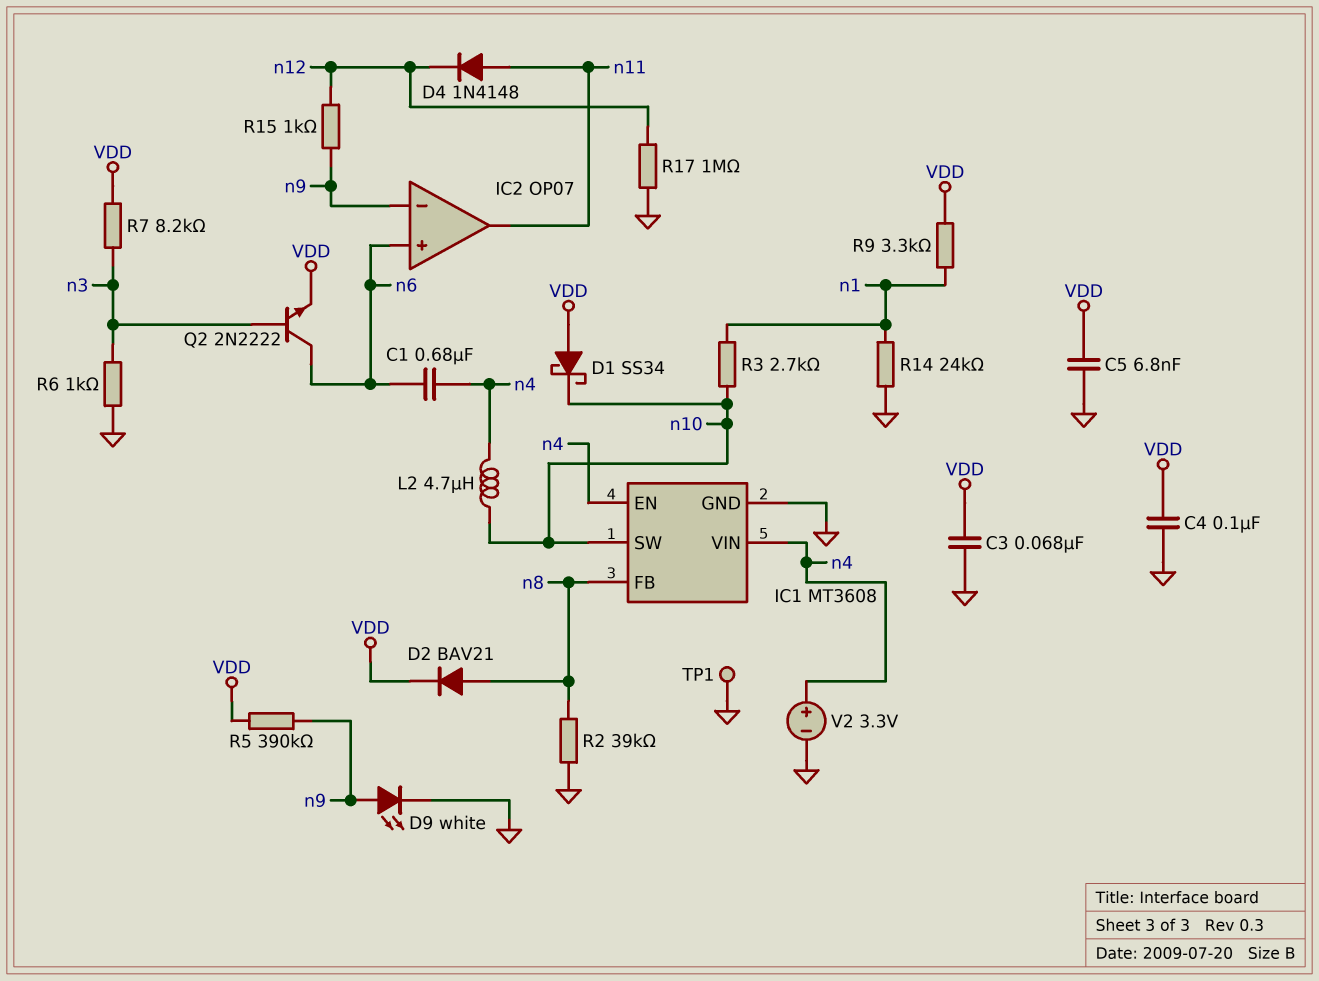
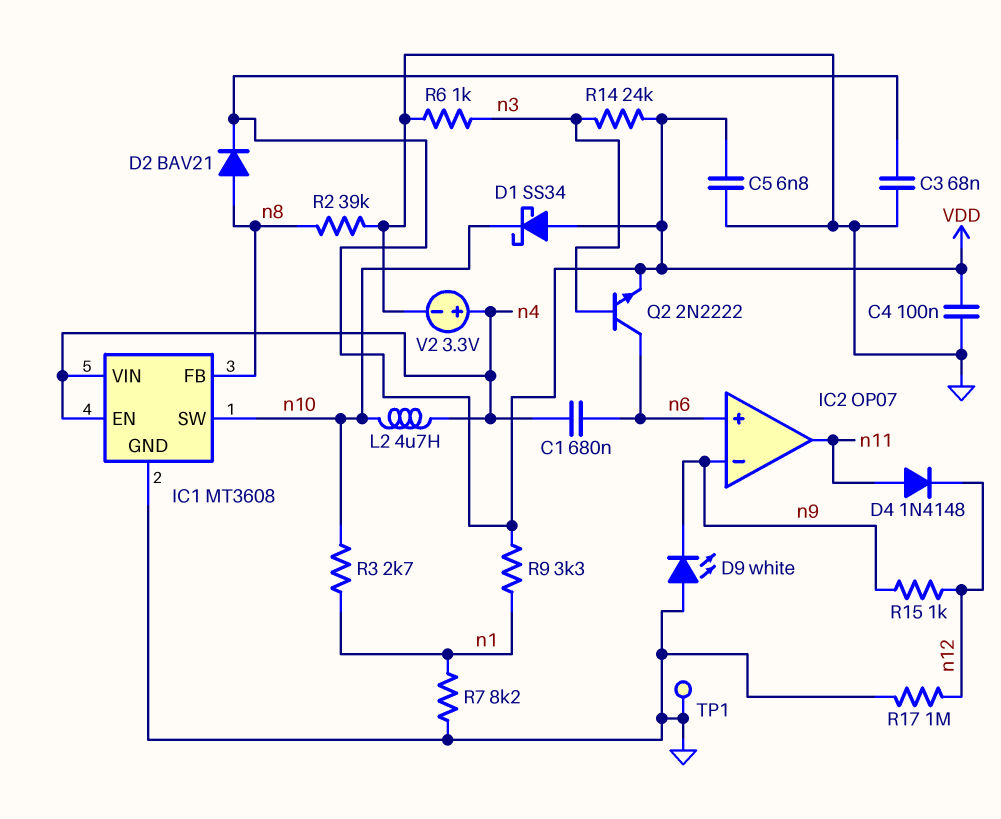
D9: LED white (A n9, K GND) -> LED white (A GND, K n9)
R5: 390k (VDD, n9) -> none
R7: 8.2k (VDD, n3) -> 8.2k (GND, n1)
R14: 24k (GND, n1) -> 24k (VDD, n3)

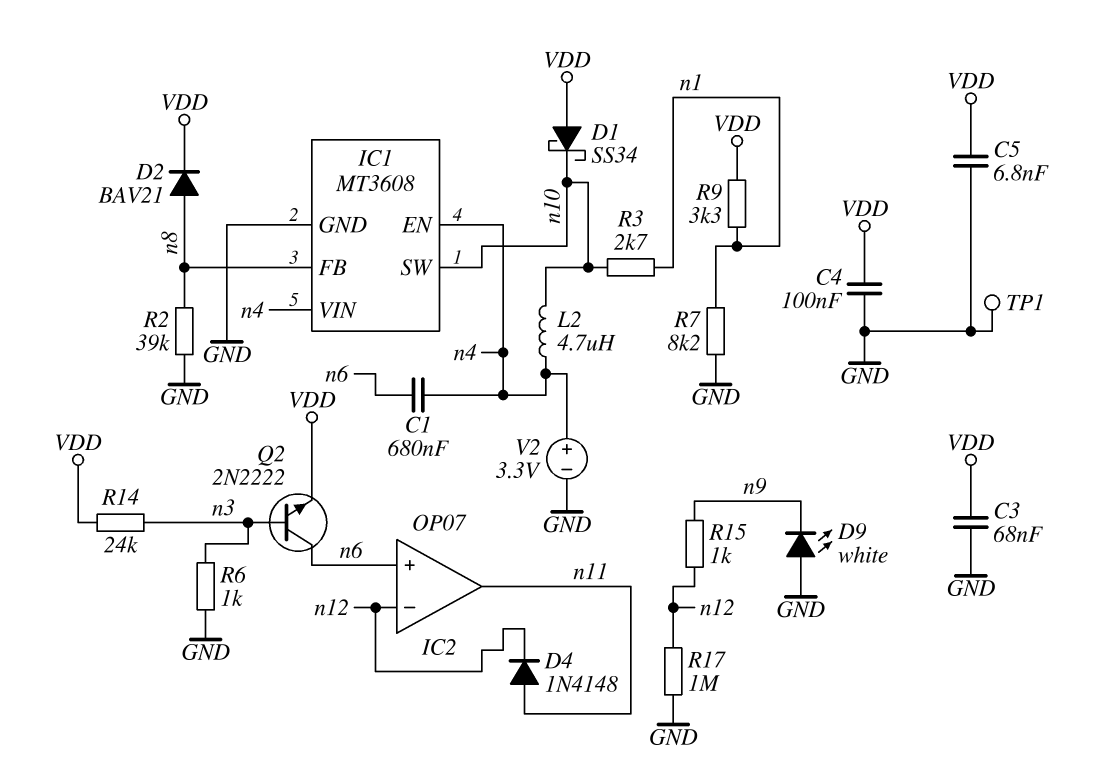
IC2 pin in-: n9 -> n12

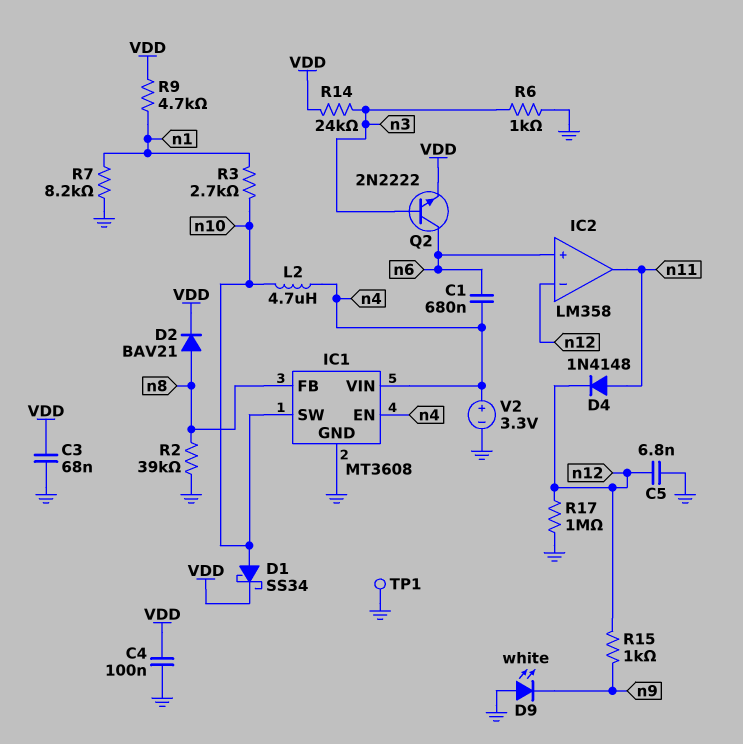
C5: 6.8nF (GND, VDD) -> 6.8nF (GND, n12)
D1: schottky SS34 (A VDD, K n10) -> schottky SS34 (A n10, K VDD)
IC2: OP07 -> LM358
R9: 3.3k (VDD, n1) -> 4.7k (VDD, n1)

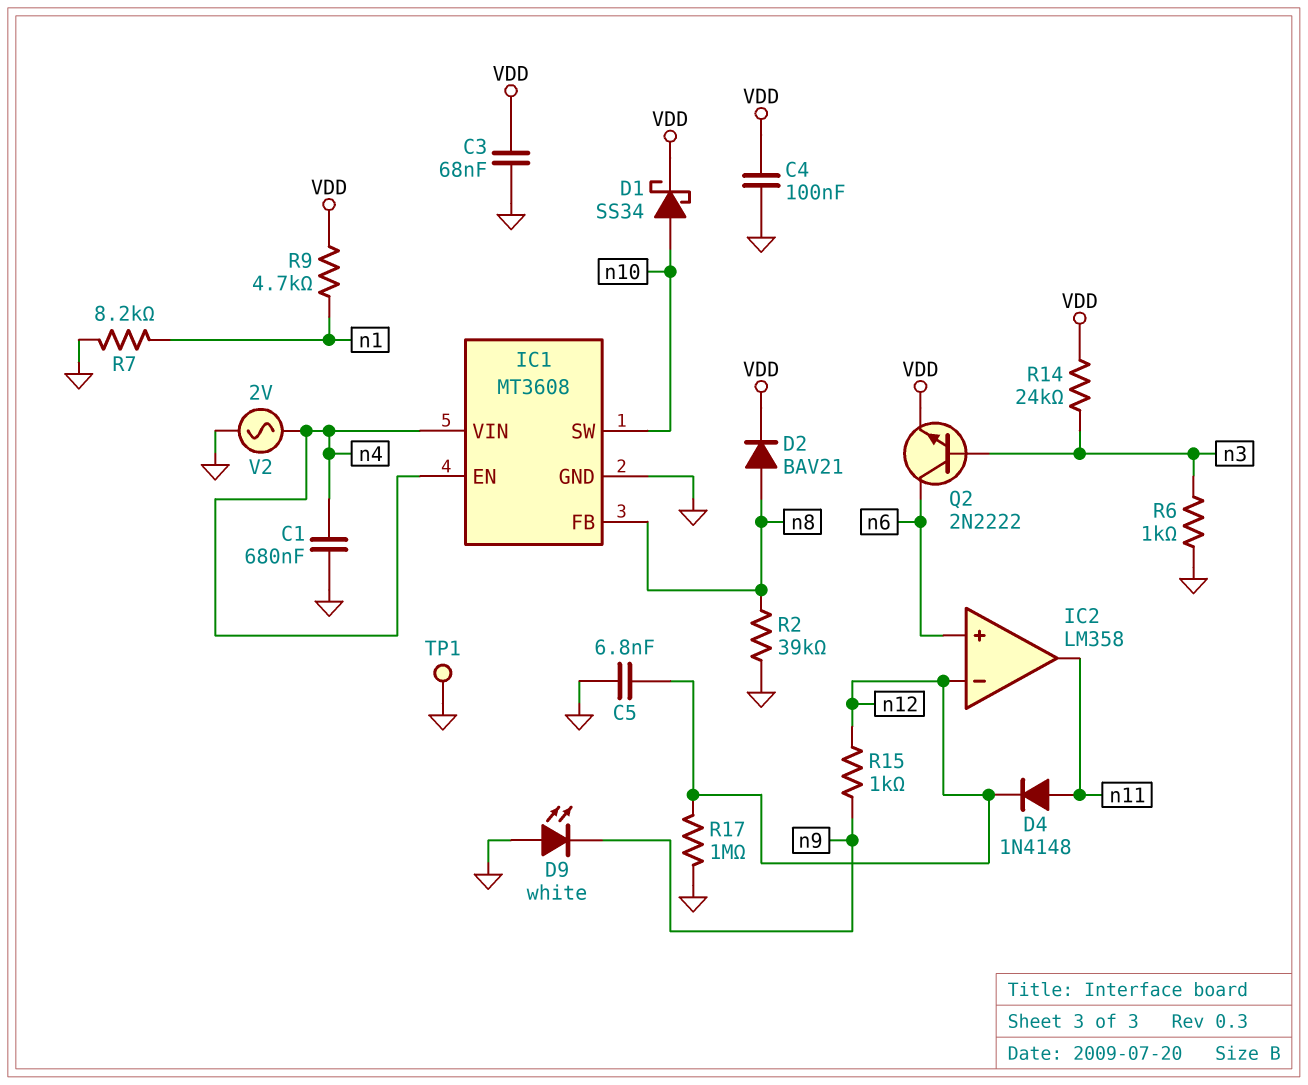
C1: 680nF (n4, n6) -> 680nF (GND, n4)
L2: 4.7uH (n4, n10) -> none
R3: 2.7k (n1, n10) -> none
V2: 3.3V (plus n4, minus GND) -> AC 2V (GND, n4)

